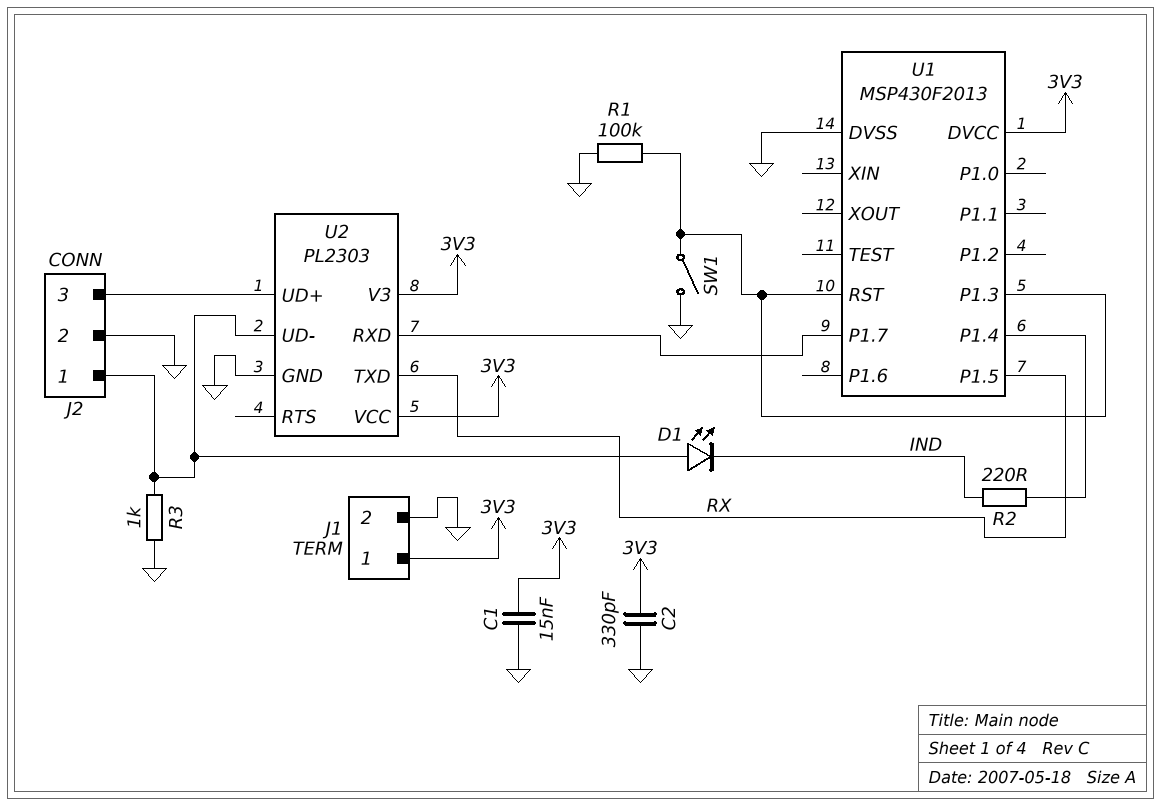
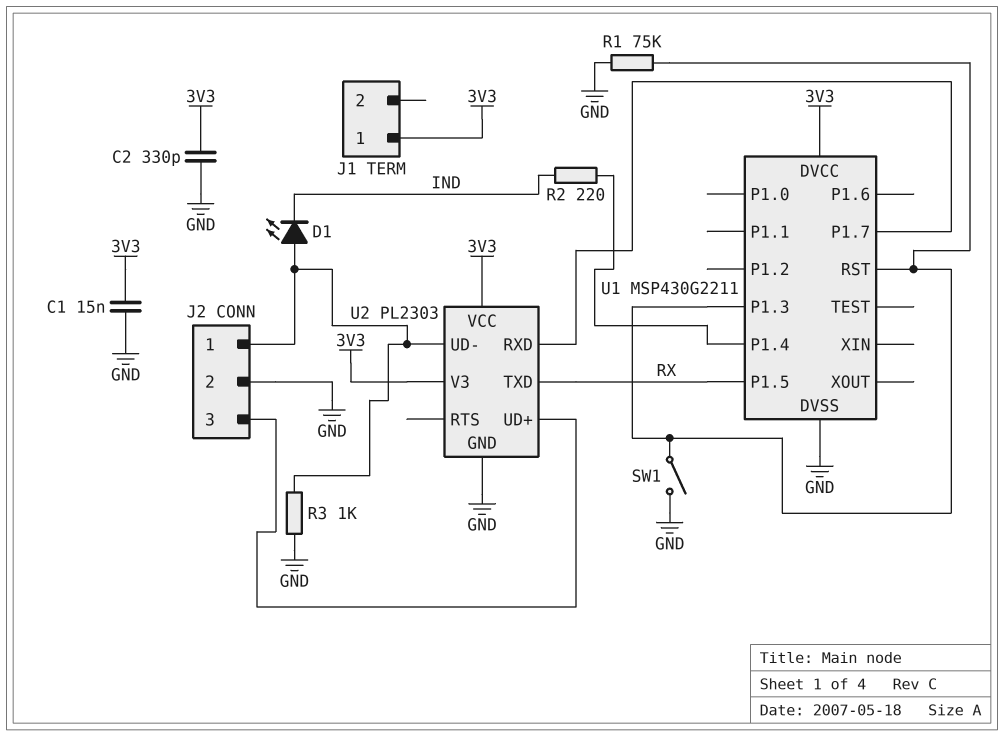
J1 pin 2: GND -> none
R1: 100k (GND, U1/P1.3) -> 75k (GND, U1/P1.3)
U1: MSP430F2013 -> MSP430G2211

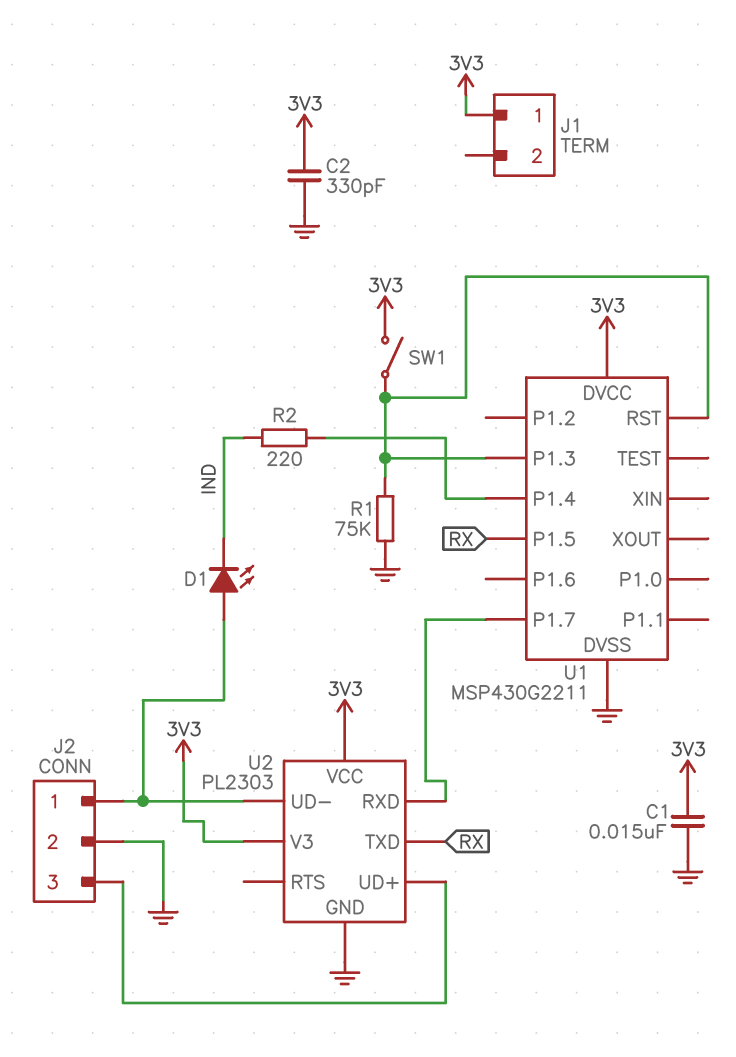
R3: 1k (GND, J2/1) -> none
SW1: switch (GND, U1/P1.3) -> switch (3V3, U1/P1.3)

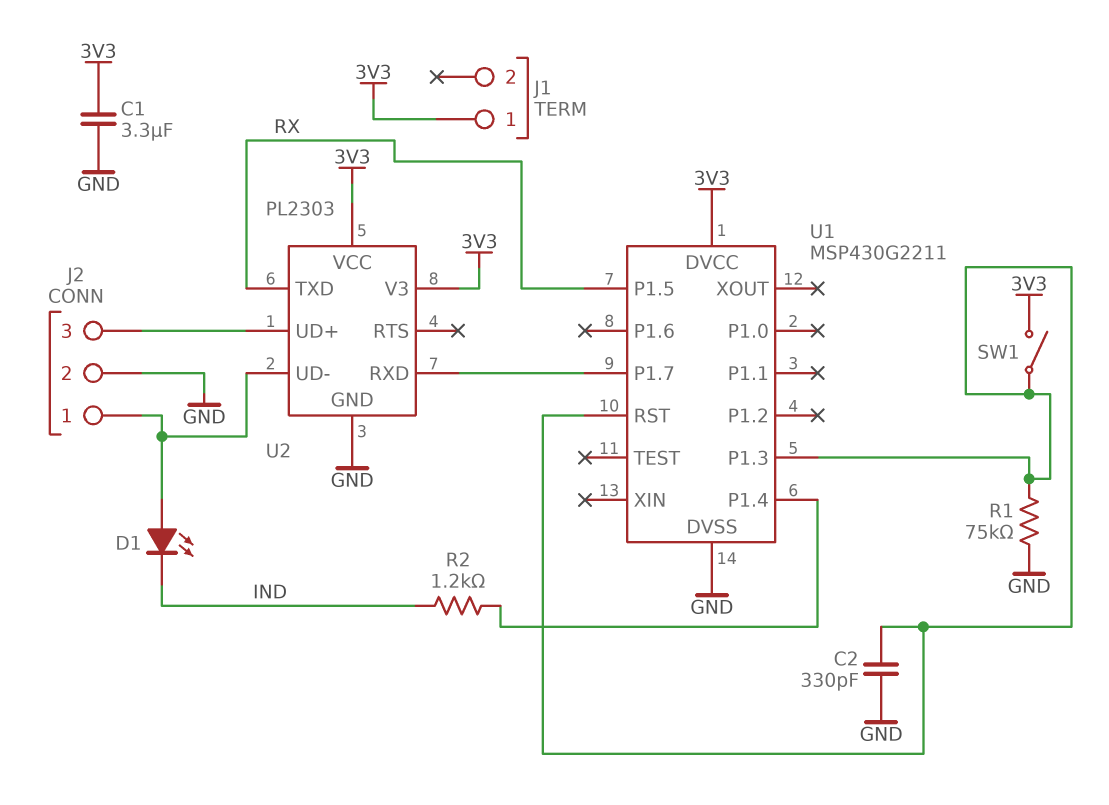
C1: 15nF (3V3, GND) -> 3.3uF (3V3, GND)
C2: 330pF (3V3, GND) -> 330pF (GND, U1/P1.3)
R2: 220 (IND, U1/P1.4) -> 1.2k (IND, U1/P1.4)

